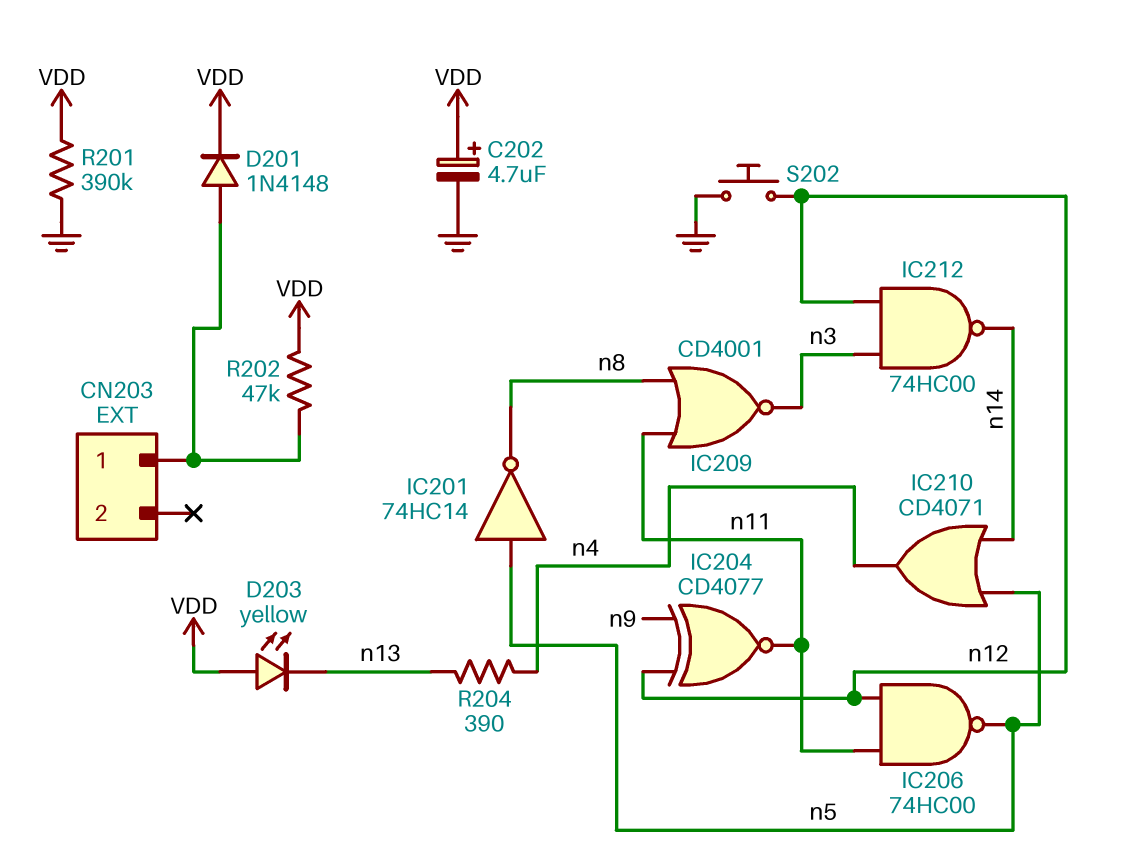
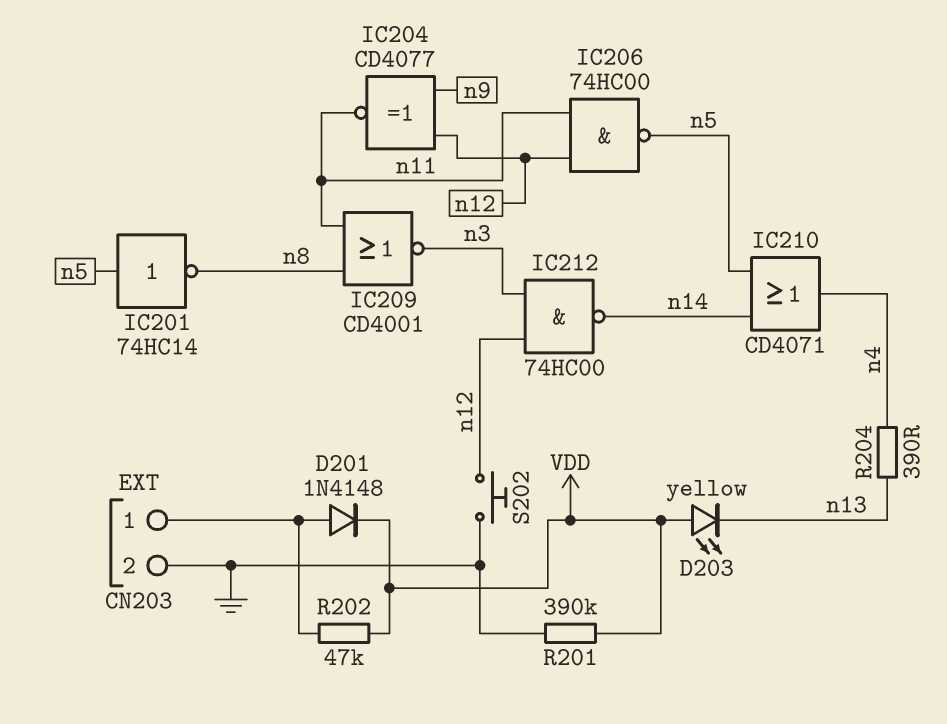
C202: 4.7uF (plus VDD, minus GND) -> none
CN203 pin 2: none -> GND

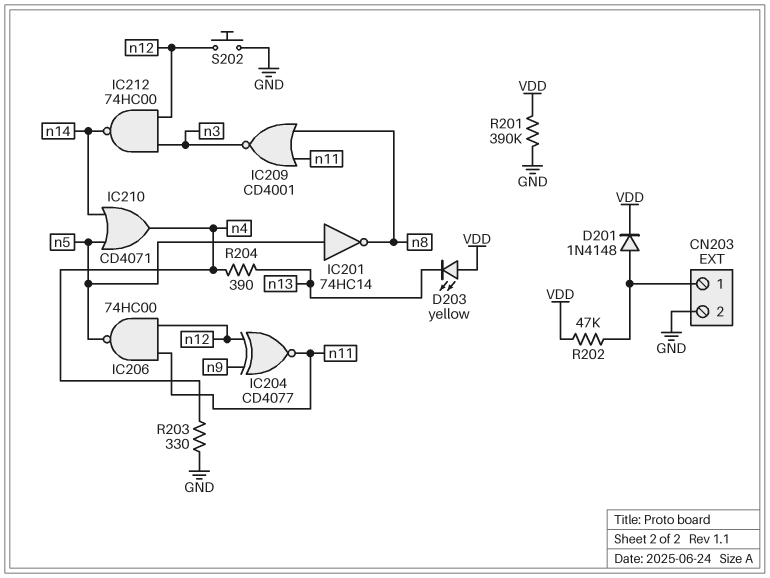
R203: none -> 330 (GND, n4)

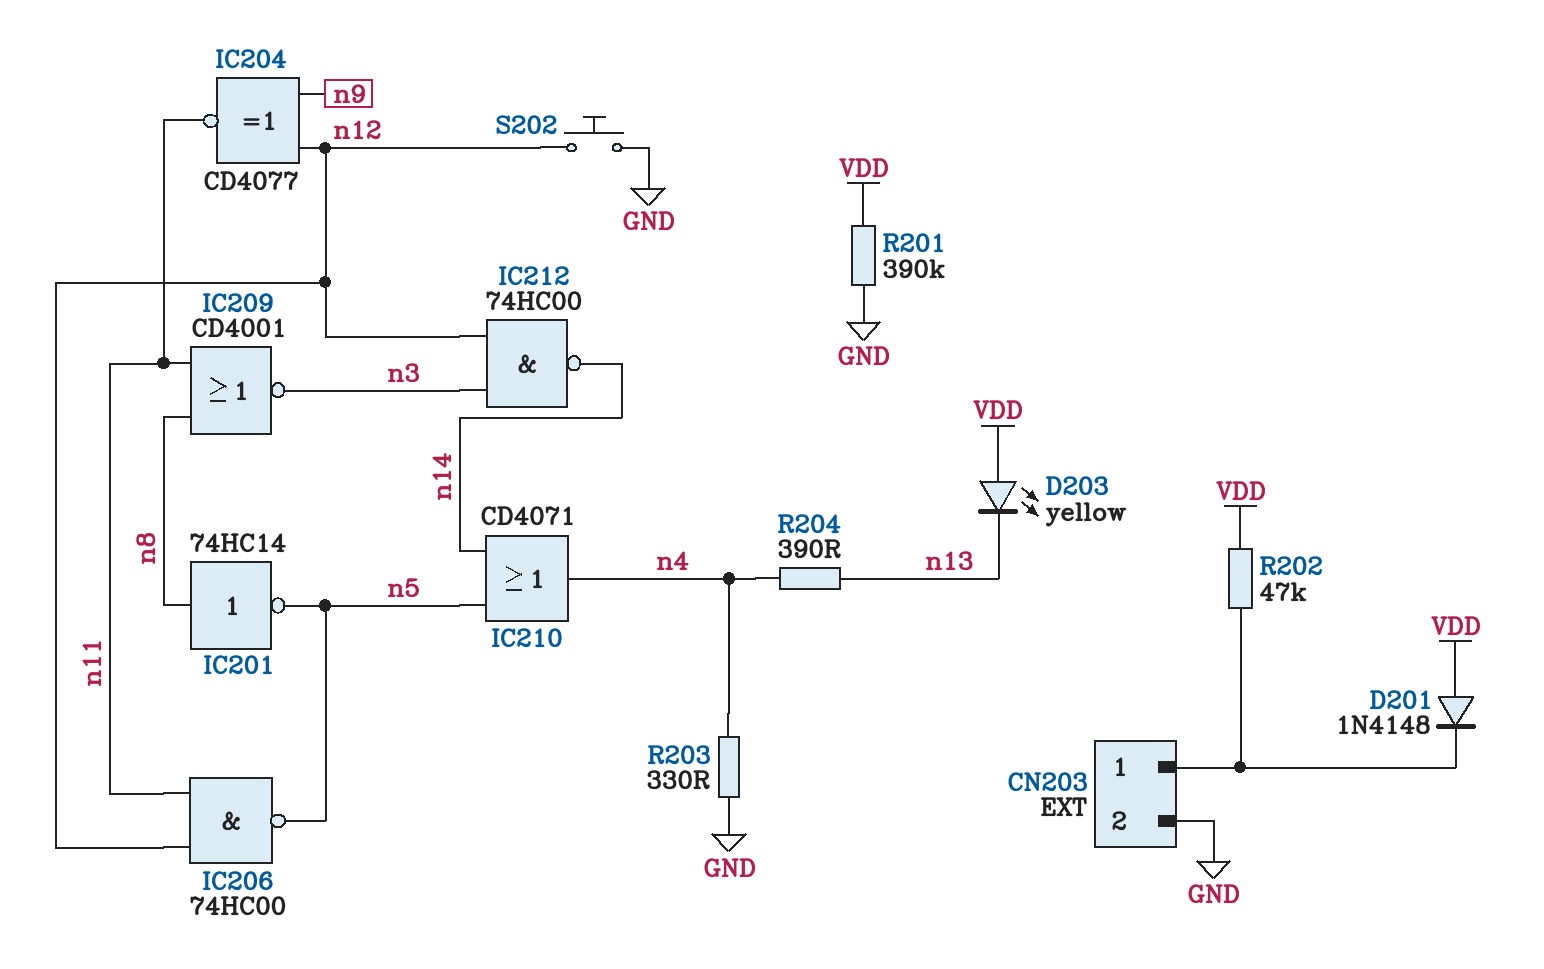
D201: diode 1N4148 (A CN203/1, K VDD) -> diode 1N4148 (A VDD, K CN203/1)
IC201: NOT 74HC14 (in n5, out n8) -> NOT 74HC14 (in n8, out n5)

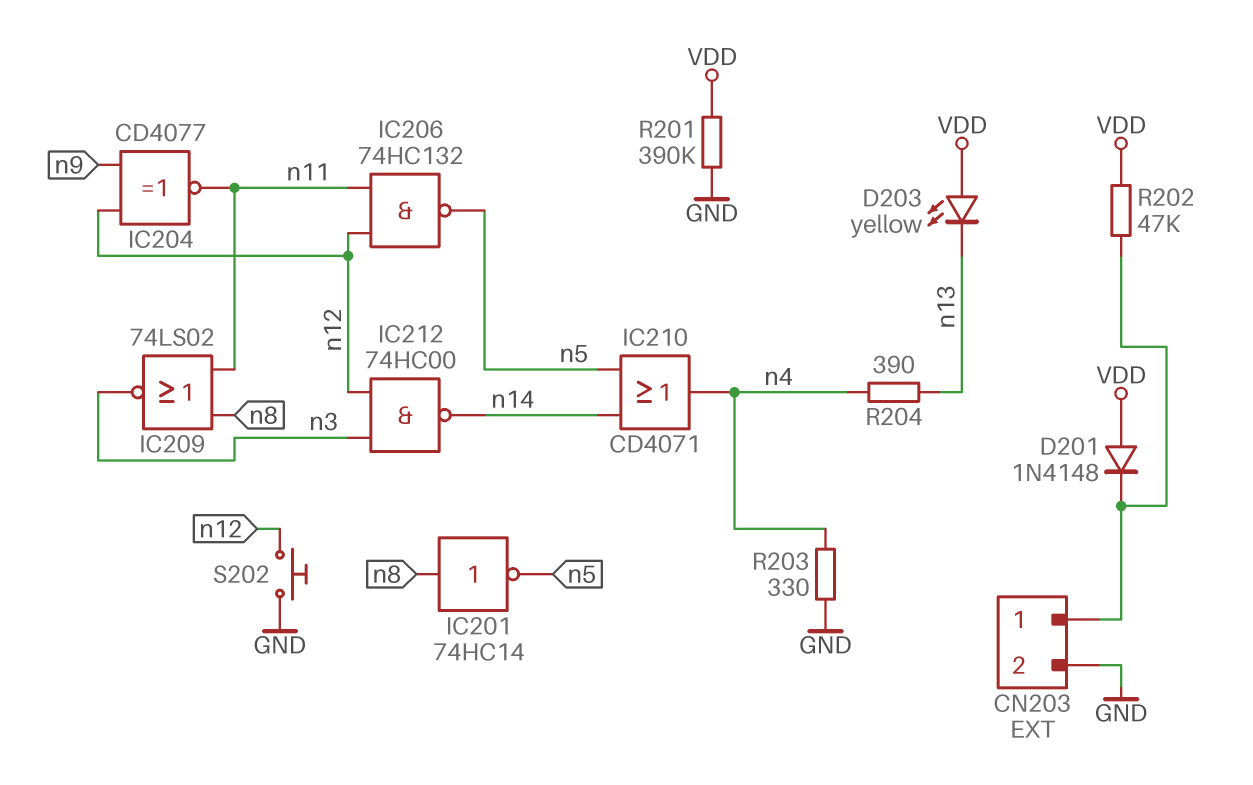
IC206: NAND 74HC00 (in n11, in n12, out n5) -> NAND 74HC132 (in n11, in n12, out n5)
IC209: NOR CD4001 (in n8, in n11, out n3) -> NOR 74LS02 (in n8, in n11, out n3)

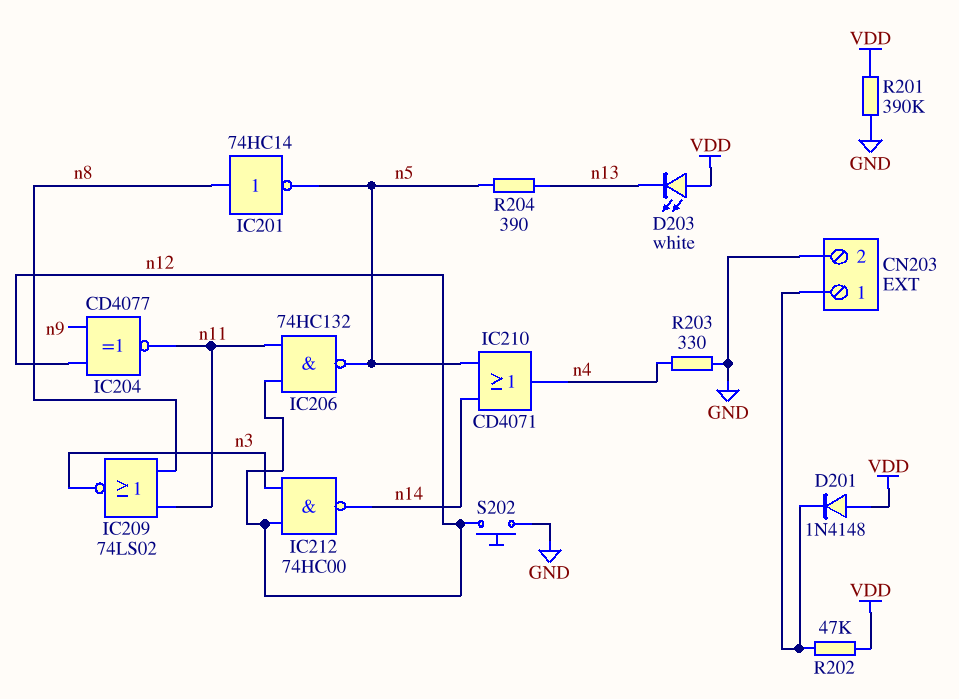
D203: LED yellow (A VDD, K n13) -> LED white (A VDD, K n13)
R204: 390 (n4, n13) -> 390 (n5, n13)

